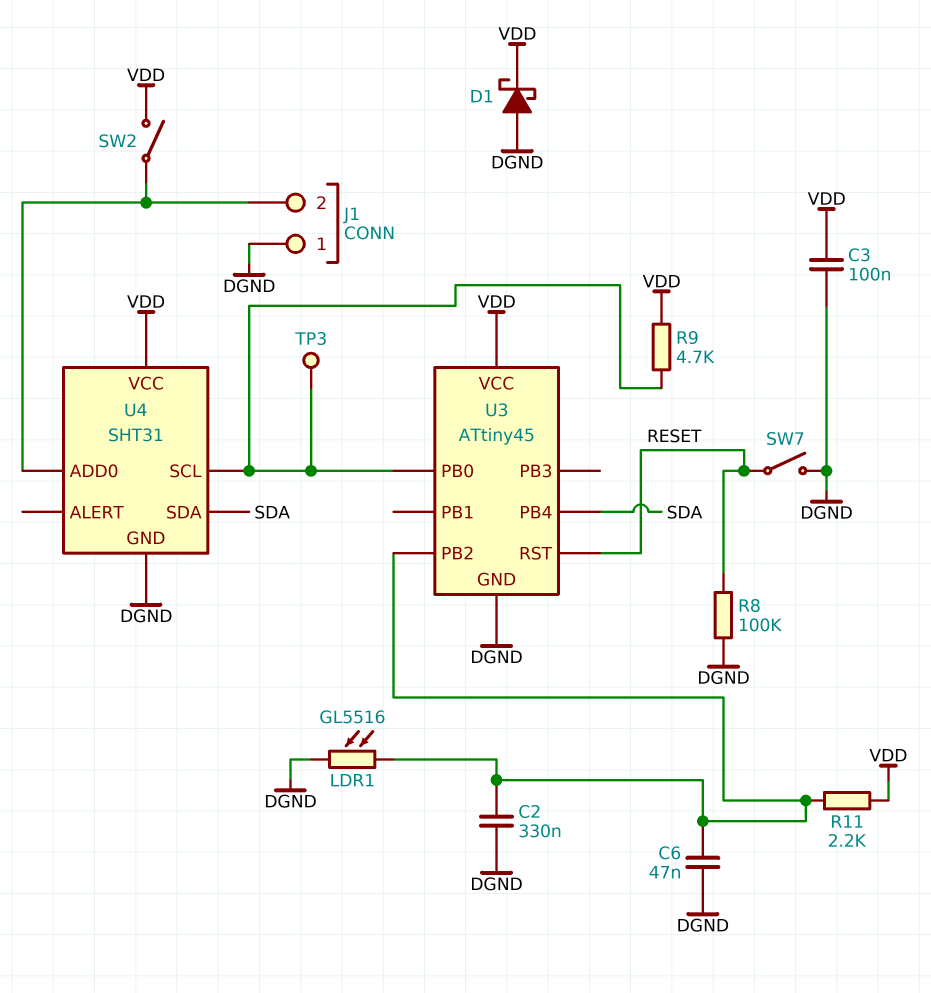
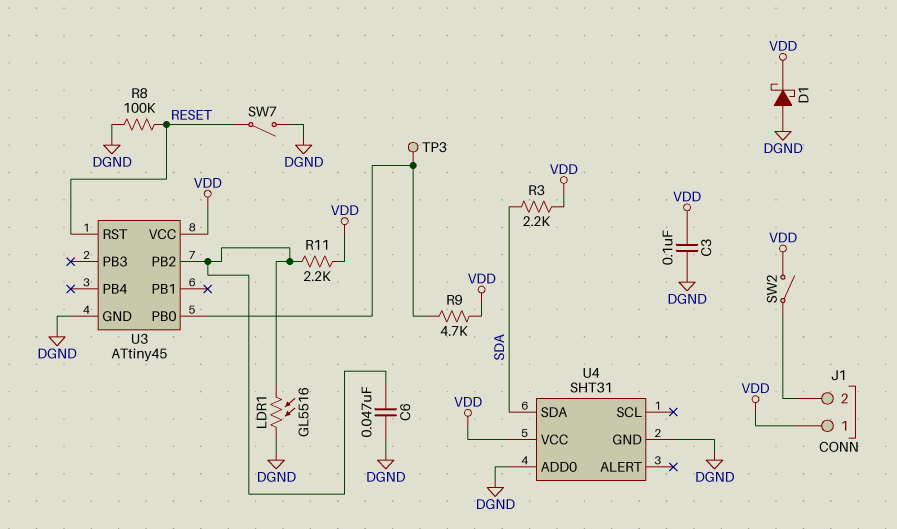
C2: 330nF (DGND, U3/PB2) -> none
J1 pin 1: DGND -> VDD
R3: none -> 2.2k (SDA, VDD)
U3 pin PB4: SDA -> none
U4 pin ADD0: J1/2 -> DGND
U4 pin SCL: U3/PB0 -> none

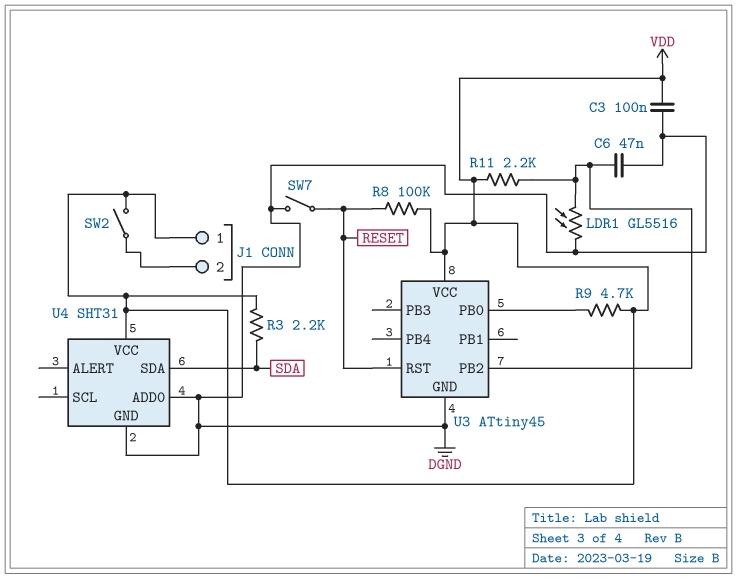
D1: schottky (A DGND, K VDD) -> none
R8: 100k (DGND, RESET) -> 100k (RESET, VDD)
TP3: test point (U3/PB0) -> none

